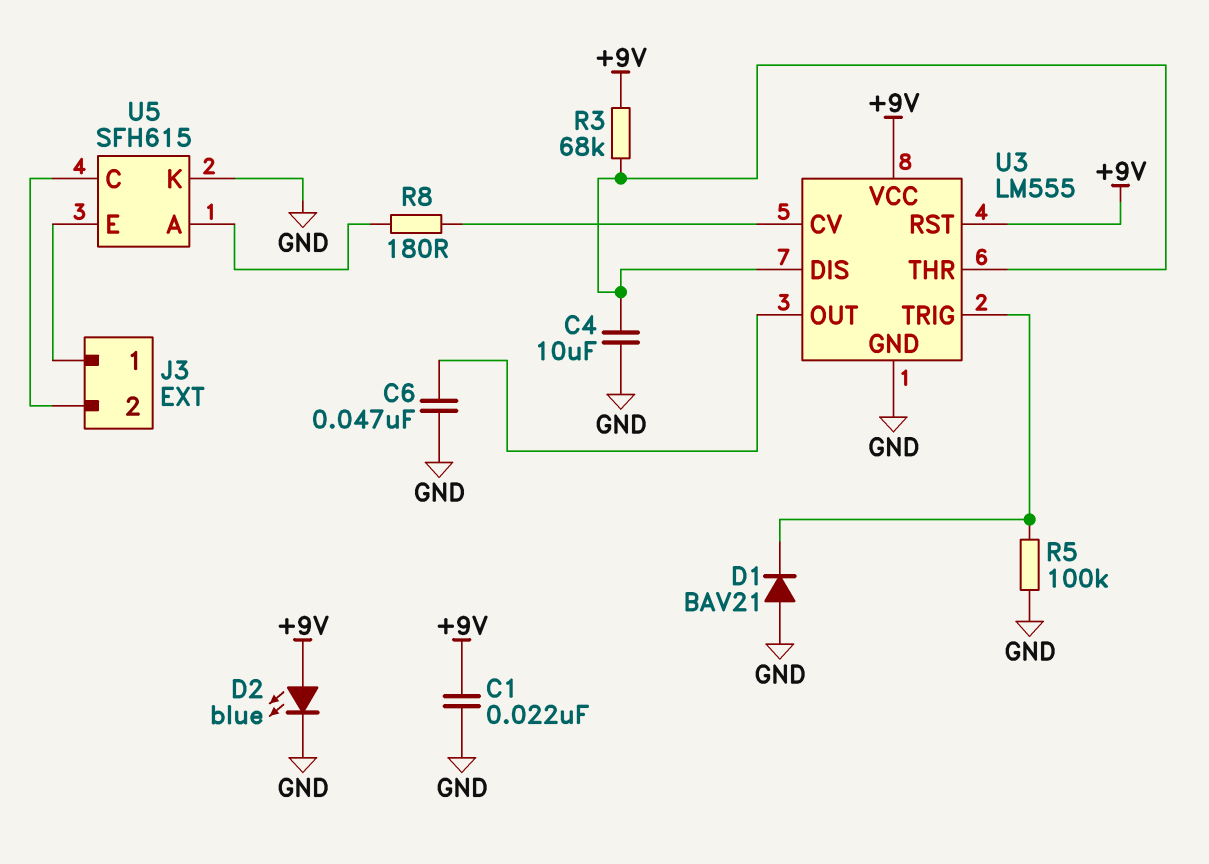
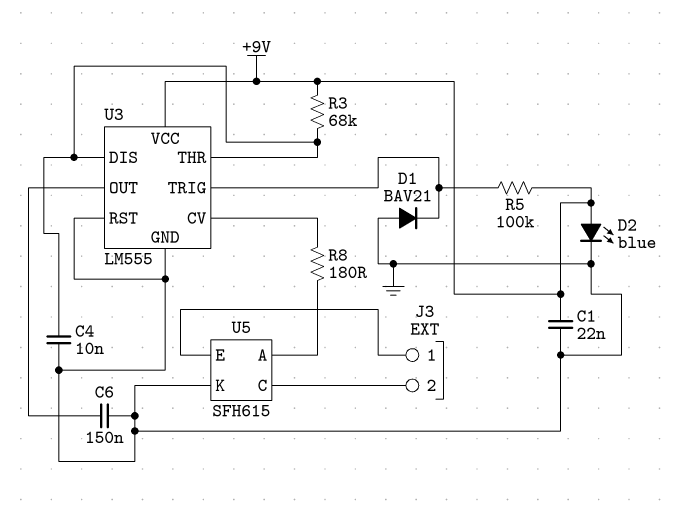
C4: 10uF (GND, U3/DIS) -> 10nF (GND, U3/DIS)
C6: 47nF (GND, U3/OUT) -> 150nF (GND, U3/OUT)
R5: 100k (GND, U3/TRIG) -> 100k (+9V, U3/TRIG)
U3 pin RST: +9V -> GND

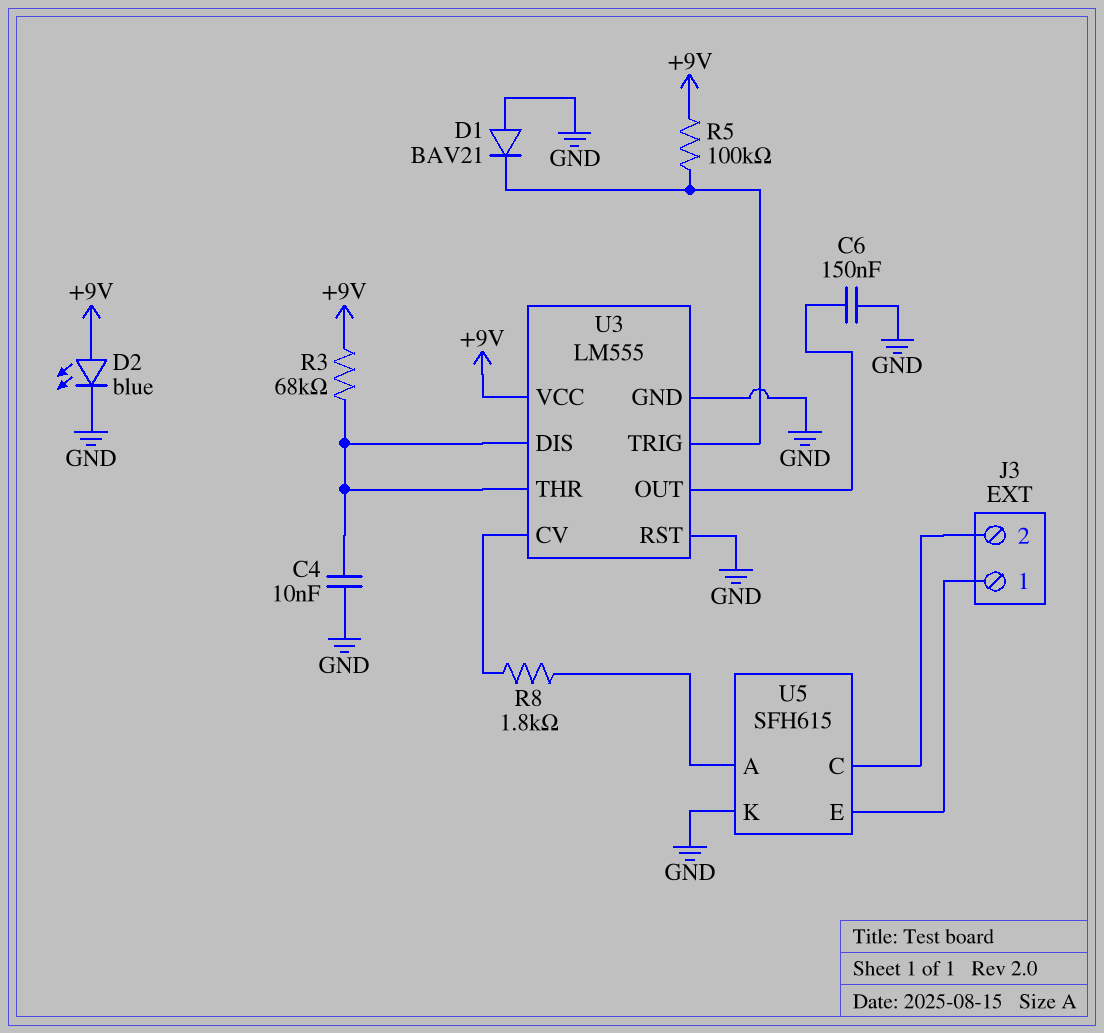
C1: 22nF (+9V, GND) -> none
R8: 180 (U3/CV, U5/A) -> 1.8k (U3/CV, U5/A)

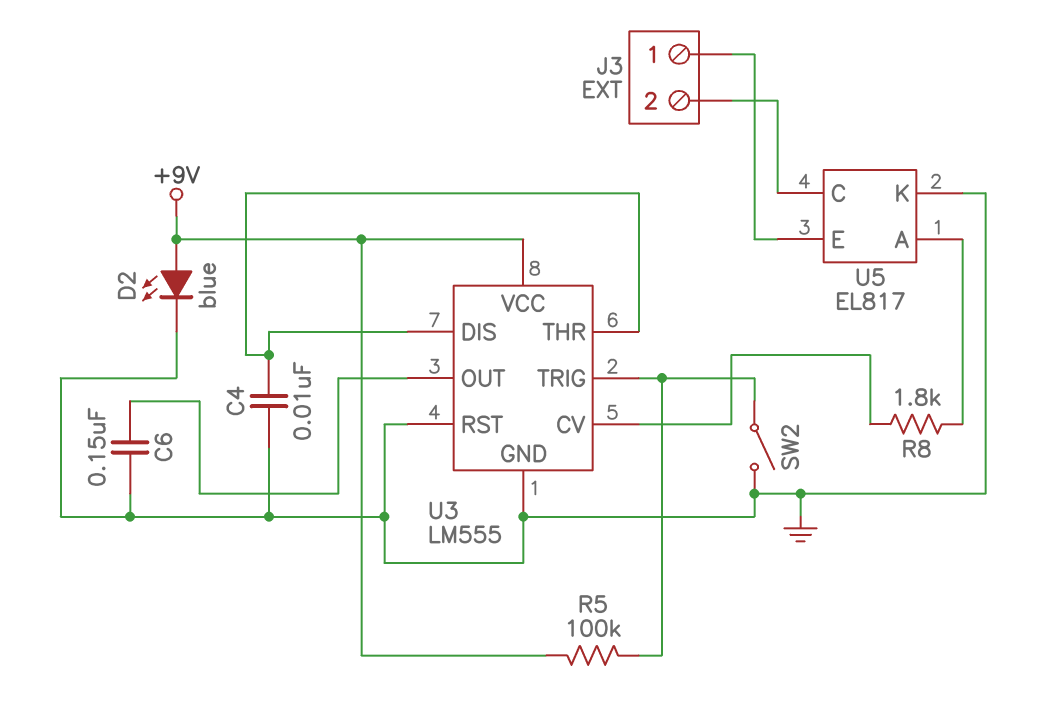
D1: diode BAV21 (A GND, K U3/TRIG) -> none
R3: 68k (+9V, U3/DIS) -> none
SW2: none -> switch (GND, U3/TRIG)
U5: SFH615 -> EL817

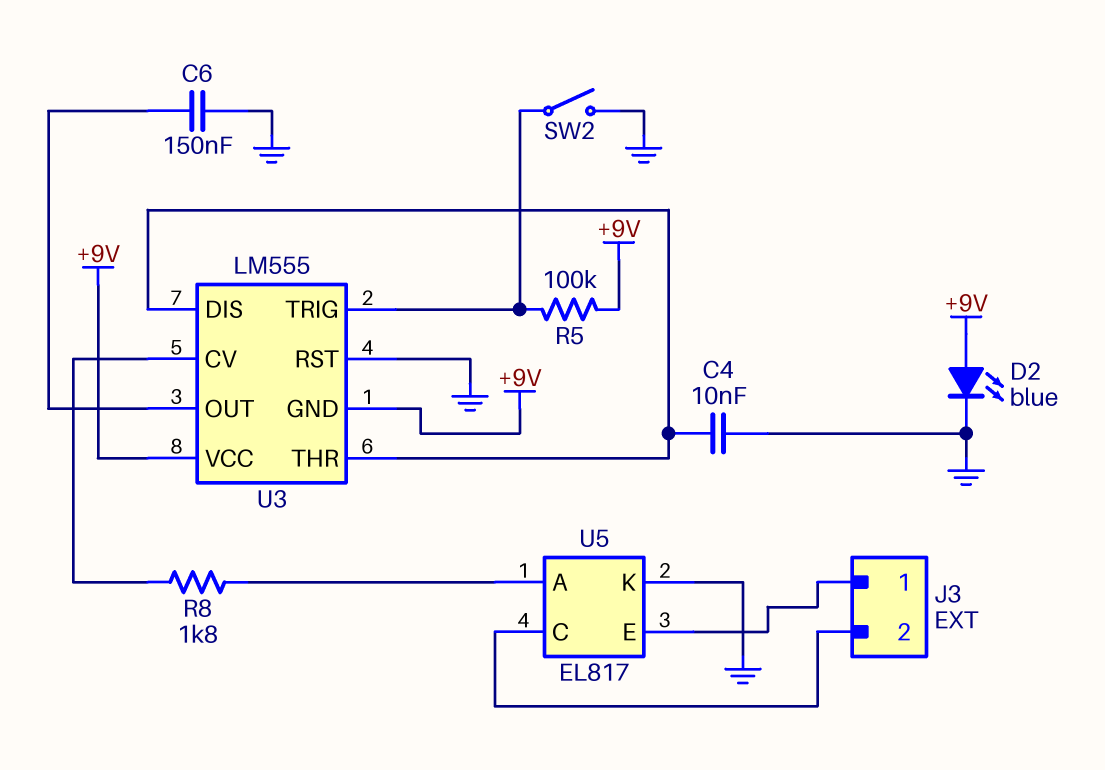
U3 pin GND: GND -> +9V

